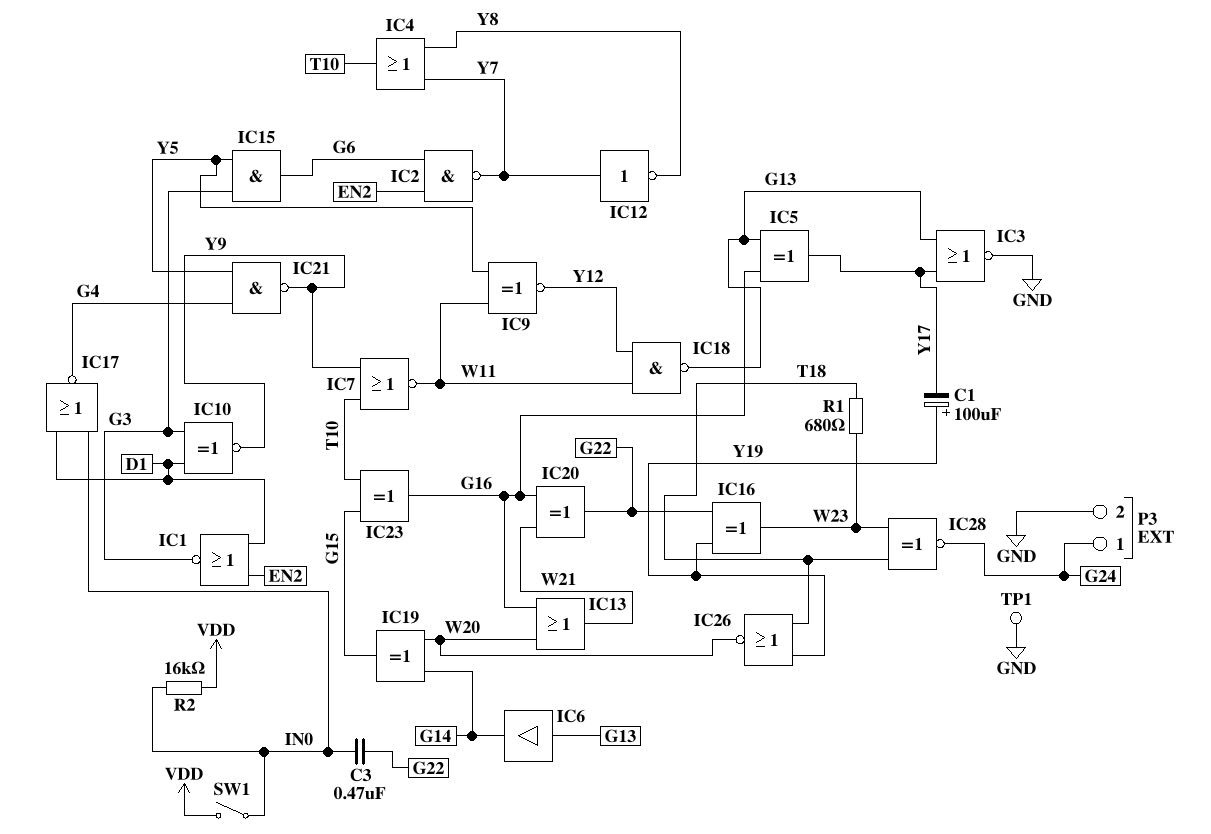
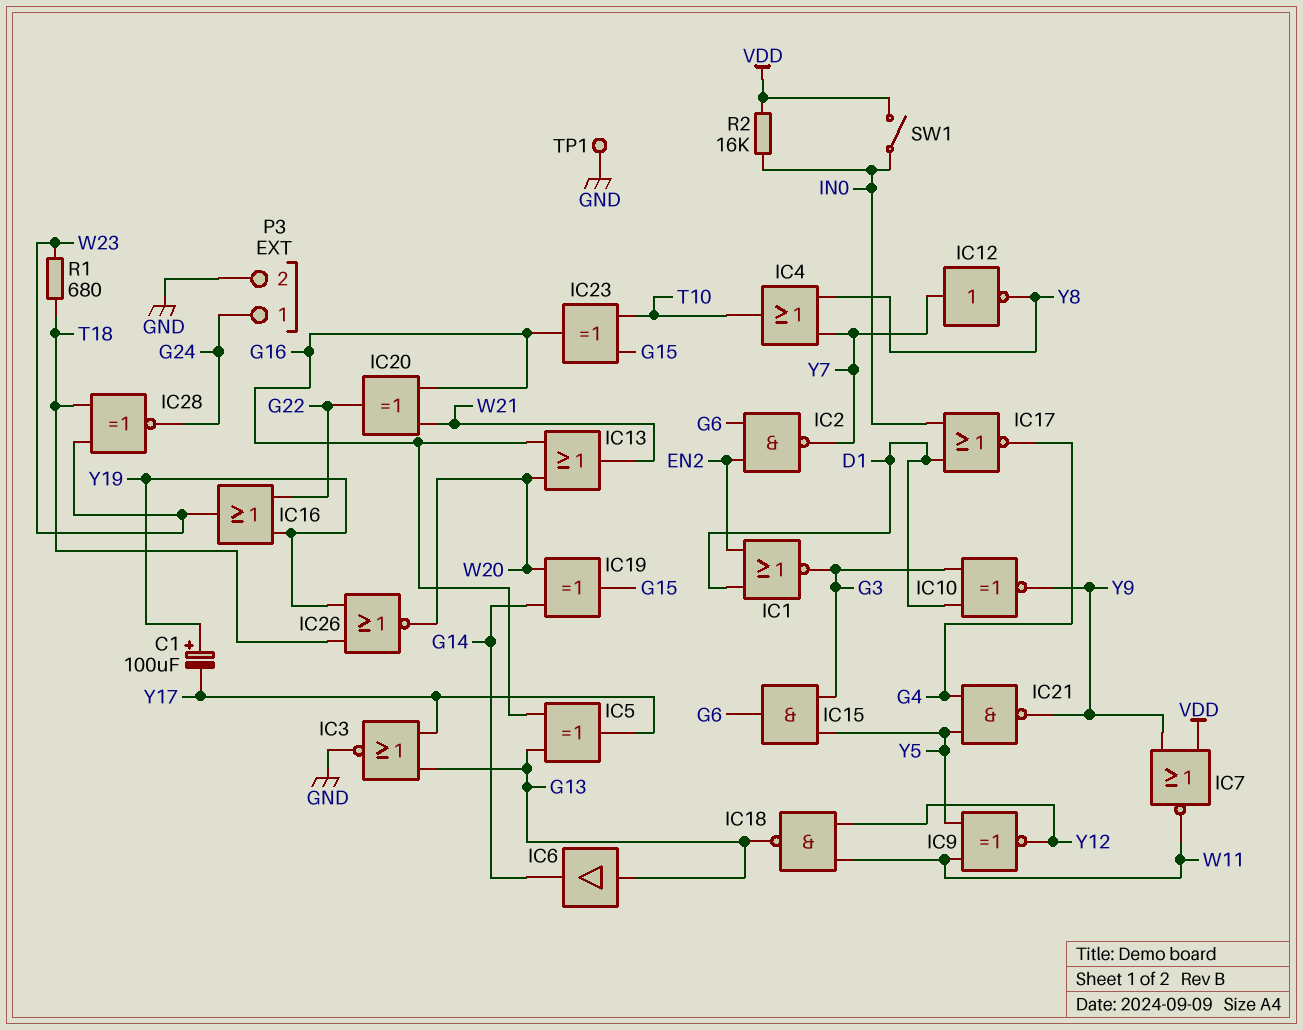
C3: 470nF (G22, IN0) -> none
IC7: NOR (in T10, in Y9, out W11) -> NOR (in VDD, in Y9, out W11)
IC16: XOR (in G22, in Y19, out W23) -> OR (in G22, in Y19, out W23)

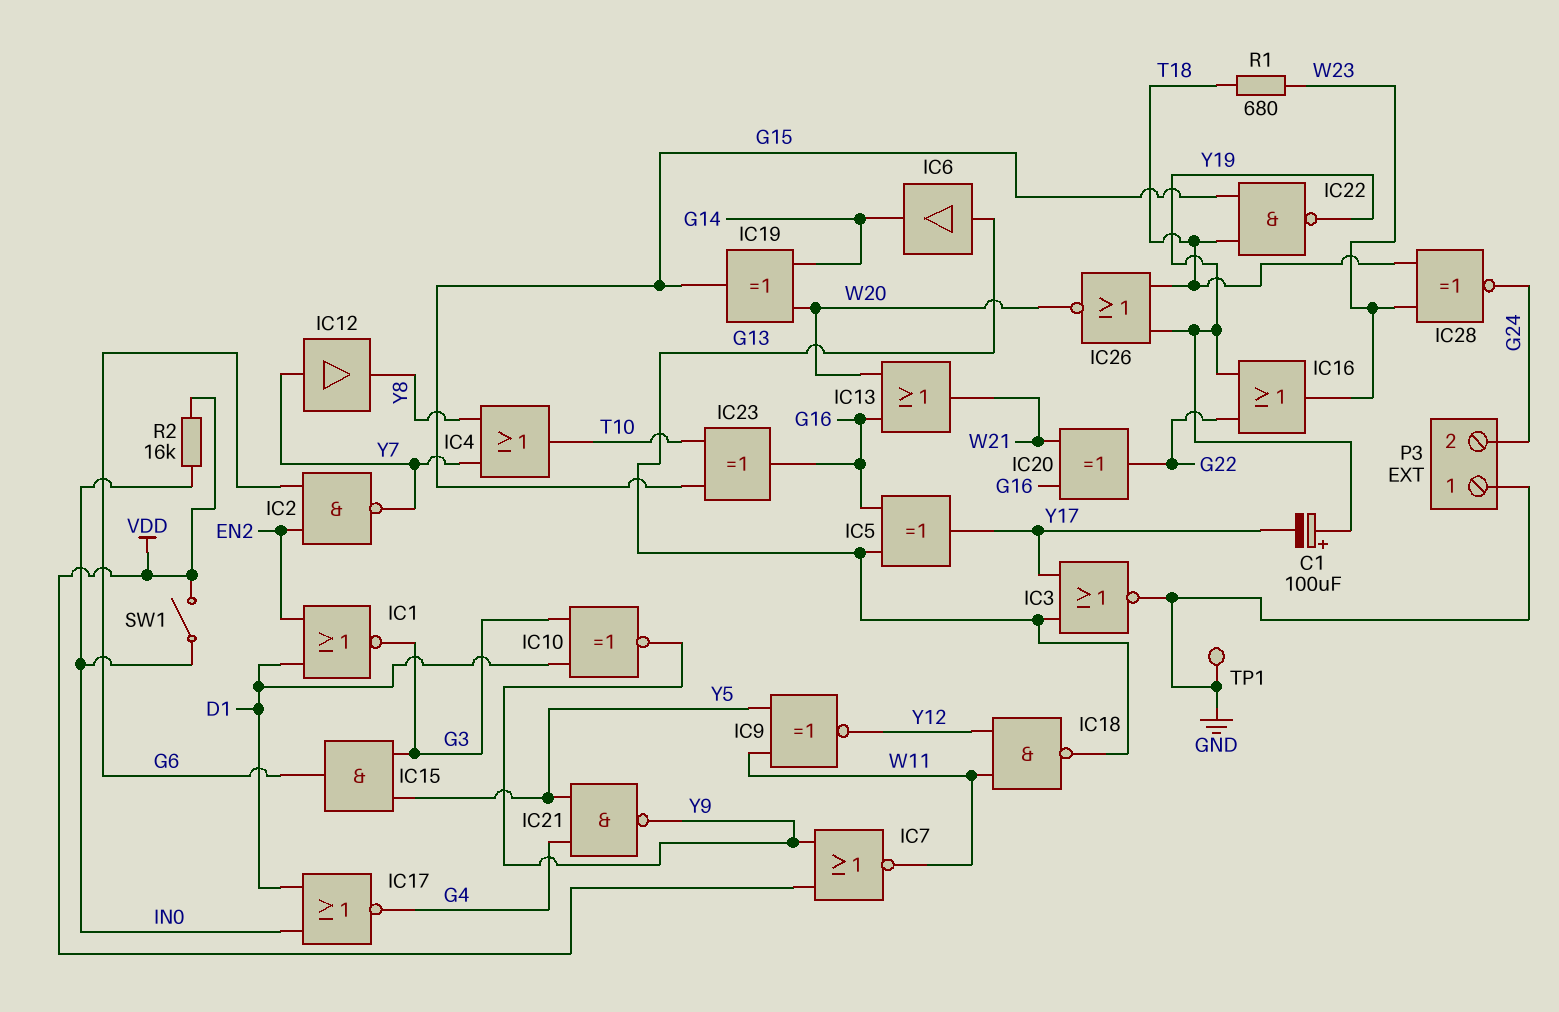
IC12: NOT (in Y7, out Y8) -> buffer (in Y7, out Y8)
IC22: none -> NAND (in G15, in T18, out Y19)
P3 pin 1: G24 -> GND
P3 pin 2: GND -> G24

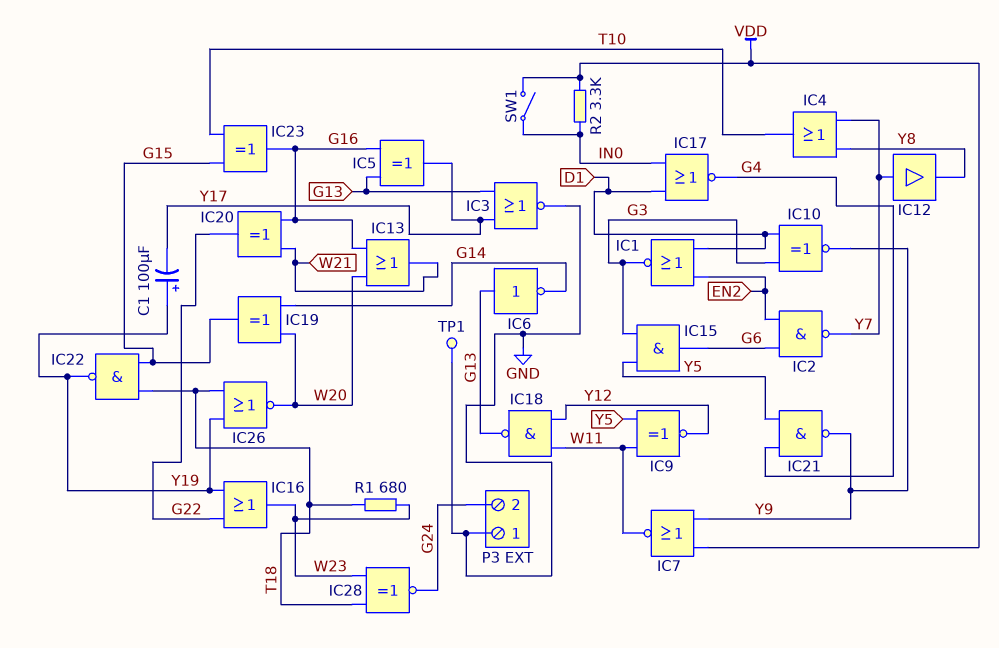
IC6: buffer (in G13, out G14) -> NOT (in G13, out G14)
R2: 16k (IN0, VDD) -> 3.3k (IN0, VDD)

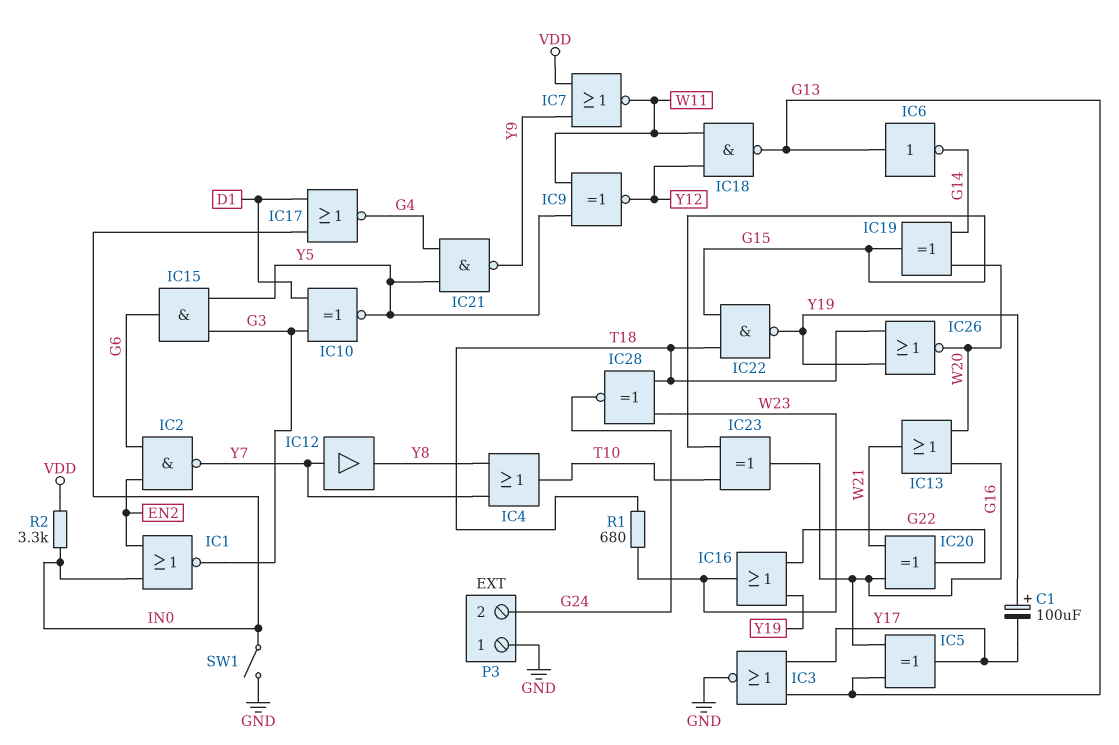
IC1: NOR (in D1, in EN2, out G3) -> NOR (in EN2, in IN0, out G3)
IC10: XNOR (in D1, in G3, out Y9) -> XNOR (in D1, in G3, out Y5)
SW1: switch (IN0, VDD) -> switch (GND, IN0)
TP1: test point (GND) -> none

